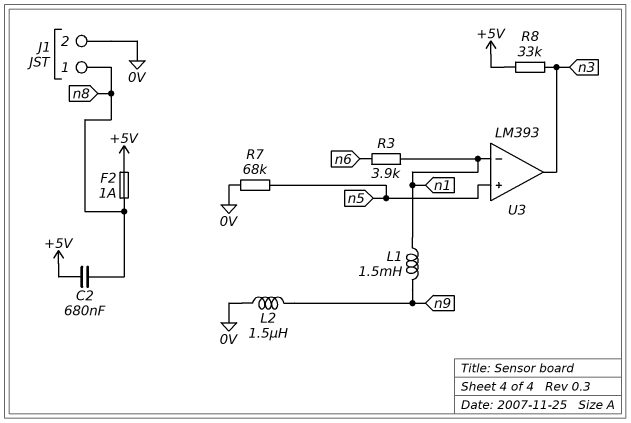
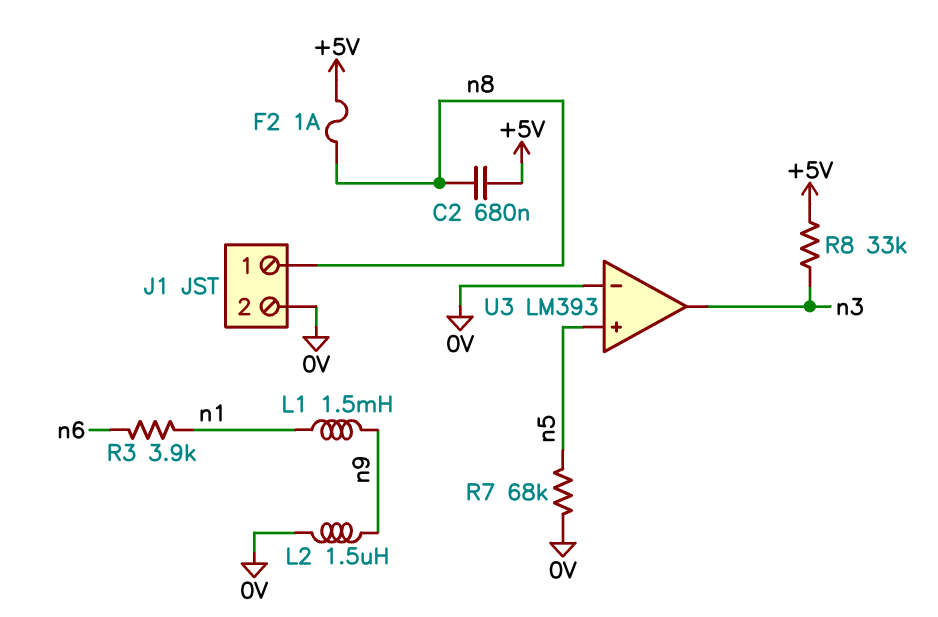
U3 pin in-: n1 -> 0V

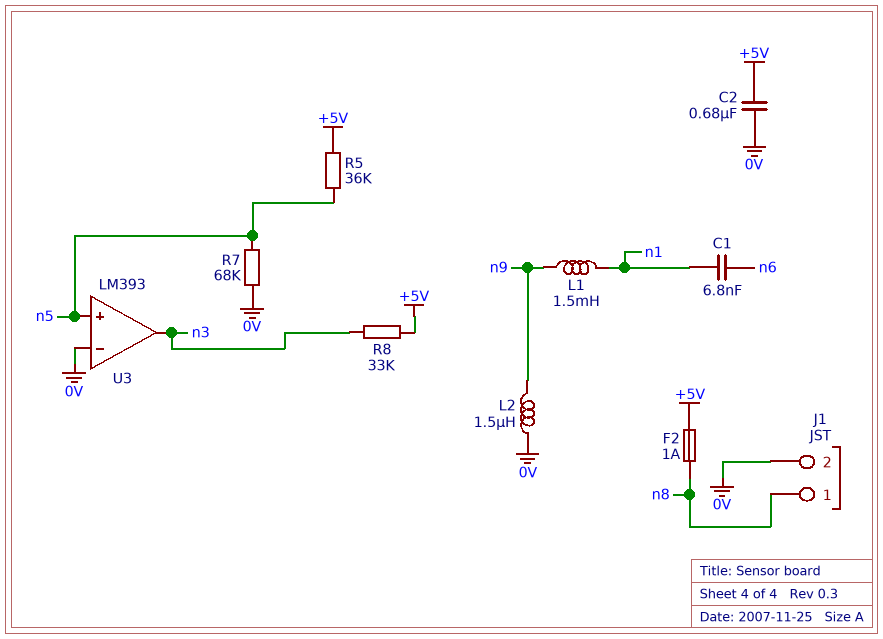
C1: none -> 6.8nF (n1, n6)
C2: 680nF (+5V, n8) -> 680nF (+5V, 0V)
R3: 3.9k (n1, n6) -> none
R5: none -> 36k (+5V, n5)

